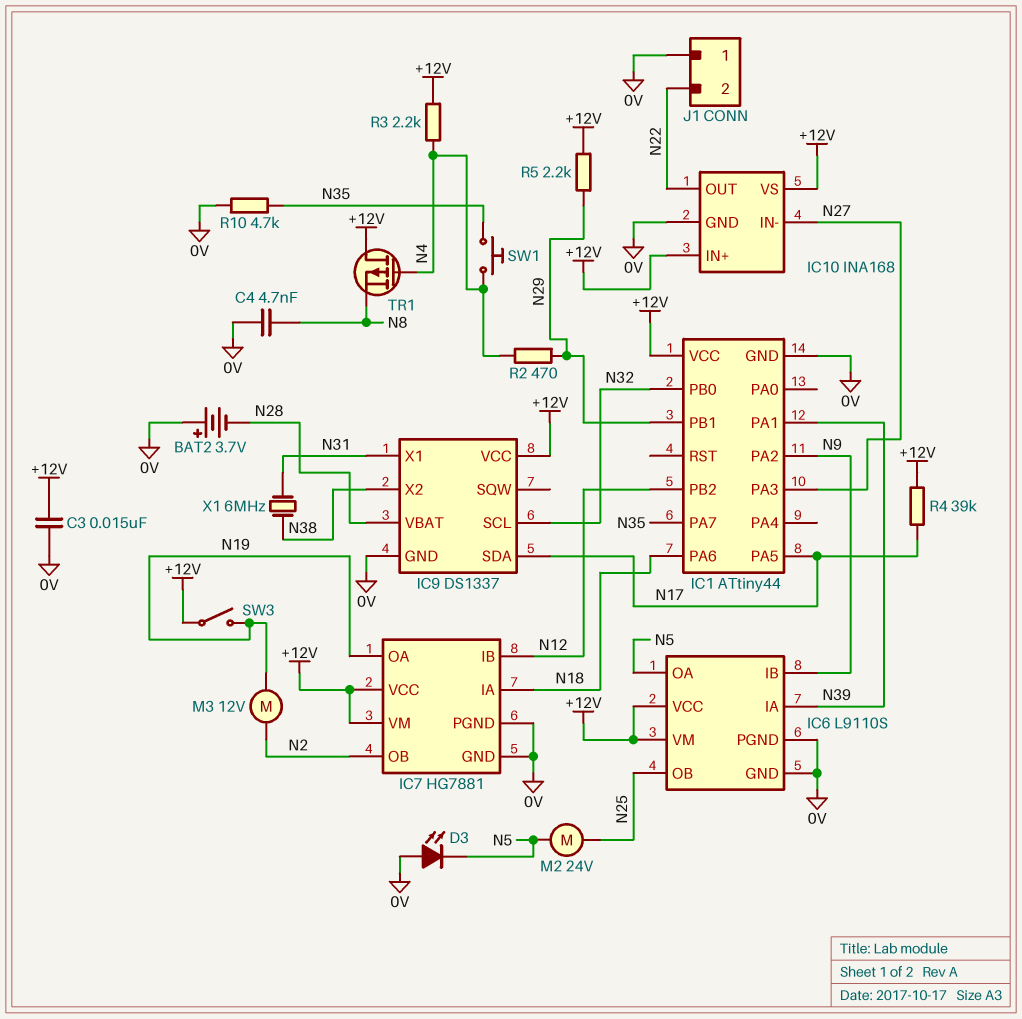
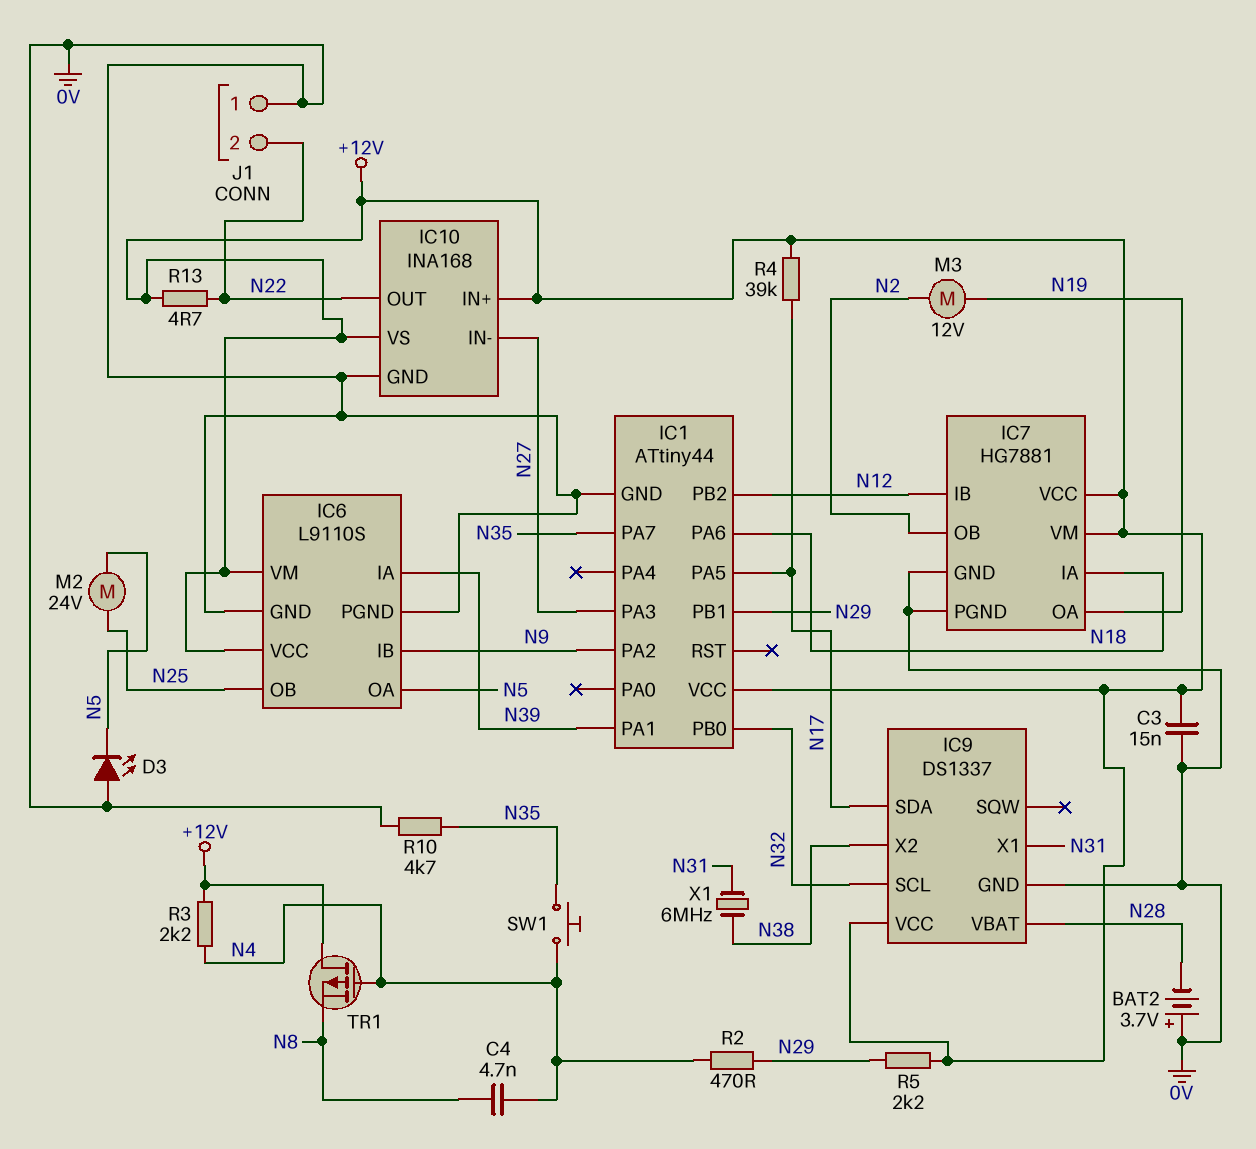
C4: 4.7nF (0V, N8) -> 4.7nF (N4, N8)
R13: none -> 4.7 (+12V, N22)
SW3: switch (+12V, N19) -> none

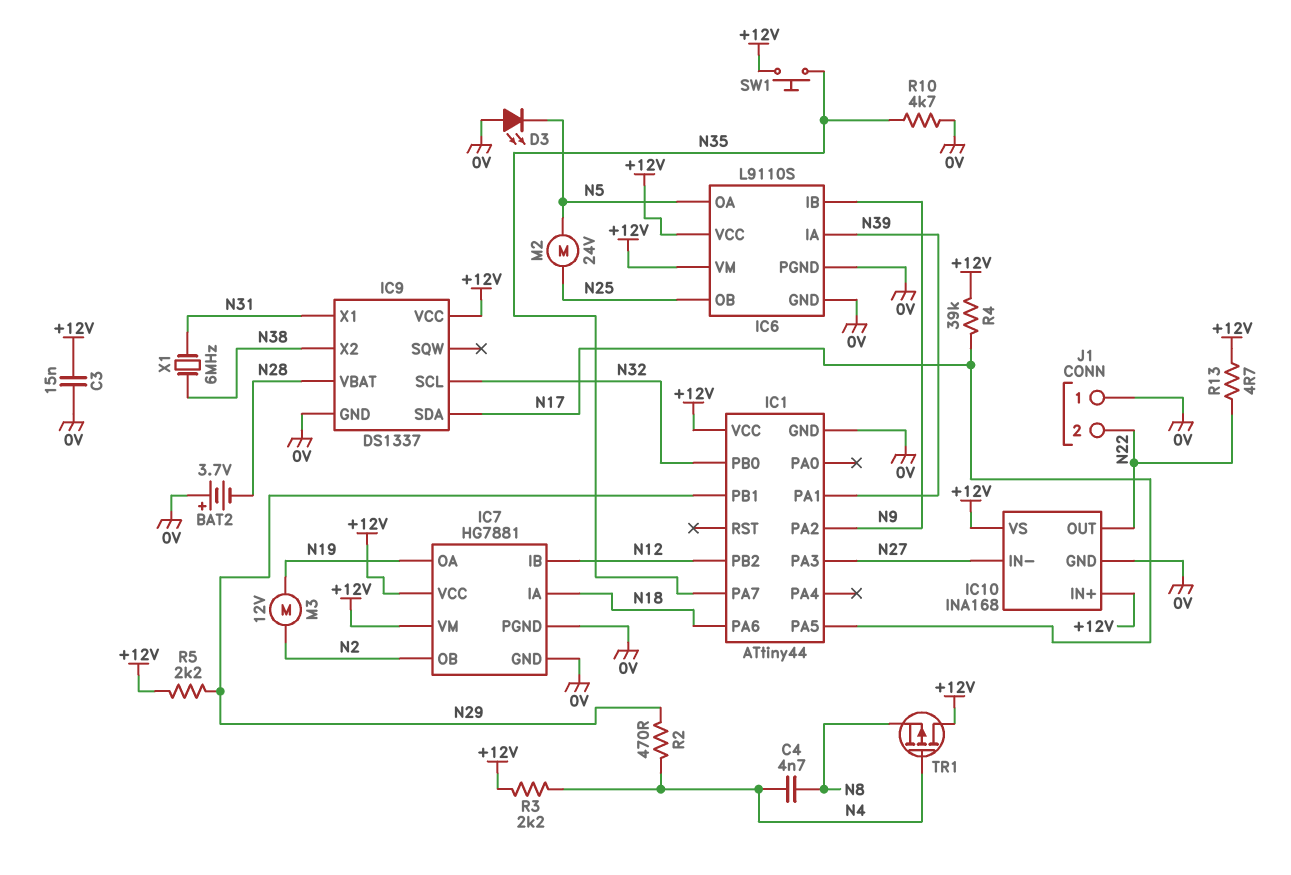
SW1: button (N4, N35) -> button (+12V, N35)

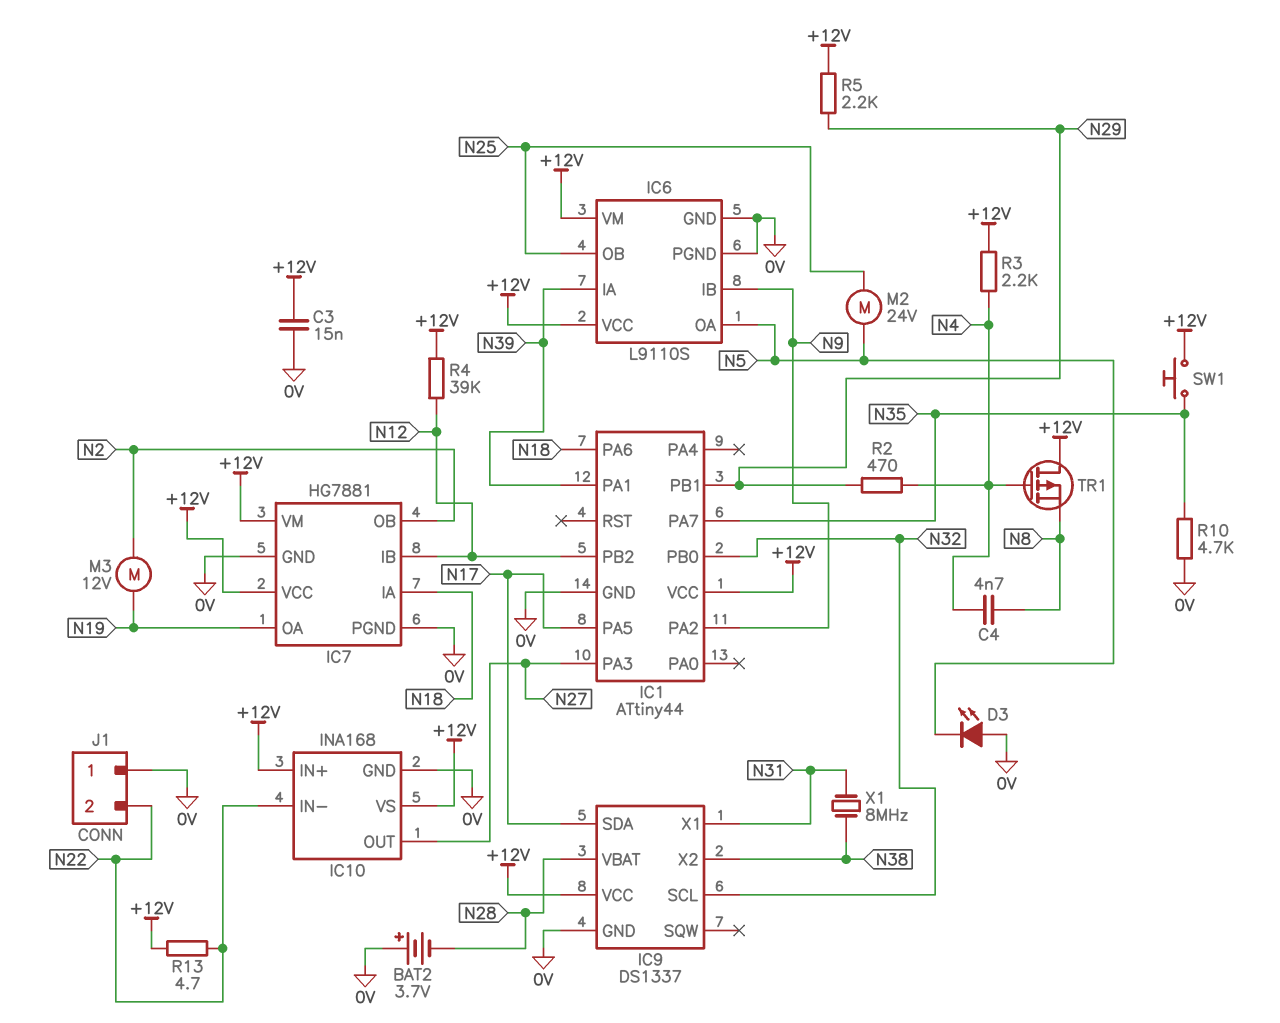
IC10 pin IN-: N27 -> N22
IC10 pin OUT: N22 -> N27
R4: 39k (+12V, N17) -> 39k (+12V, N12)
X1: 6MHz (N31, N38) -> 8MHz (N31, N38)

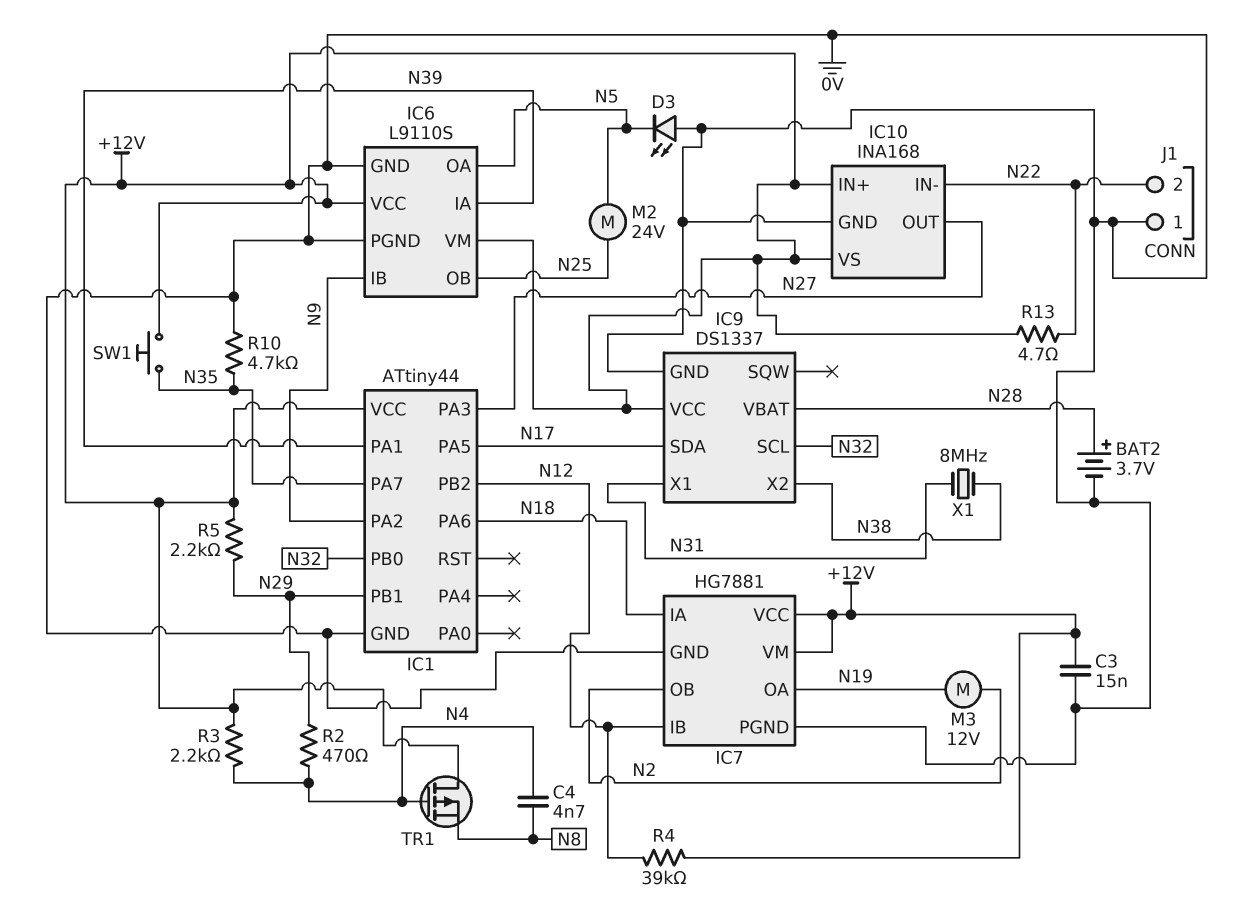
BAT2: 3.7V (plus 0V, minus N28) -> 3.7V (plus N28, minus 0V)

